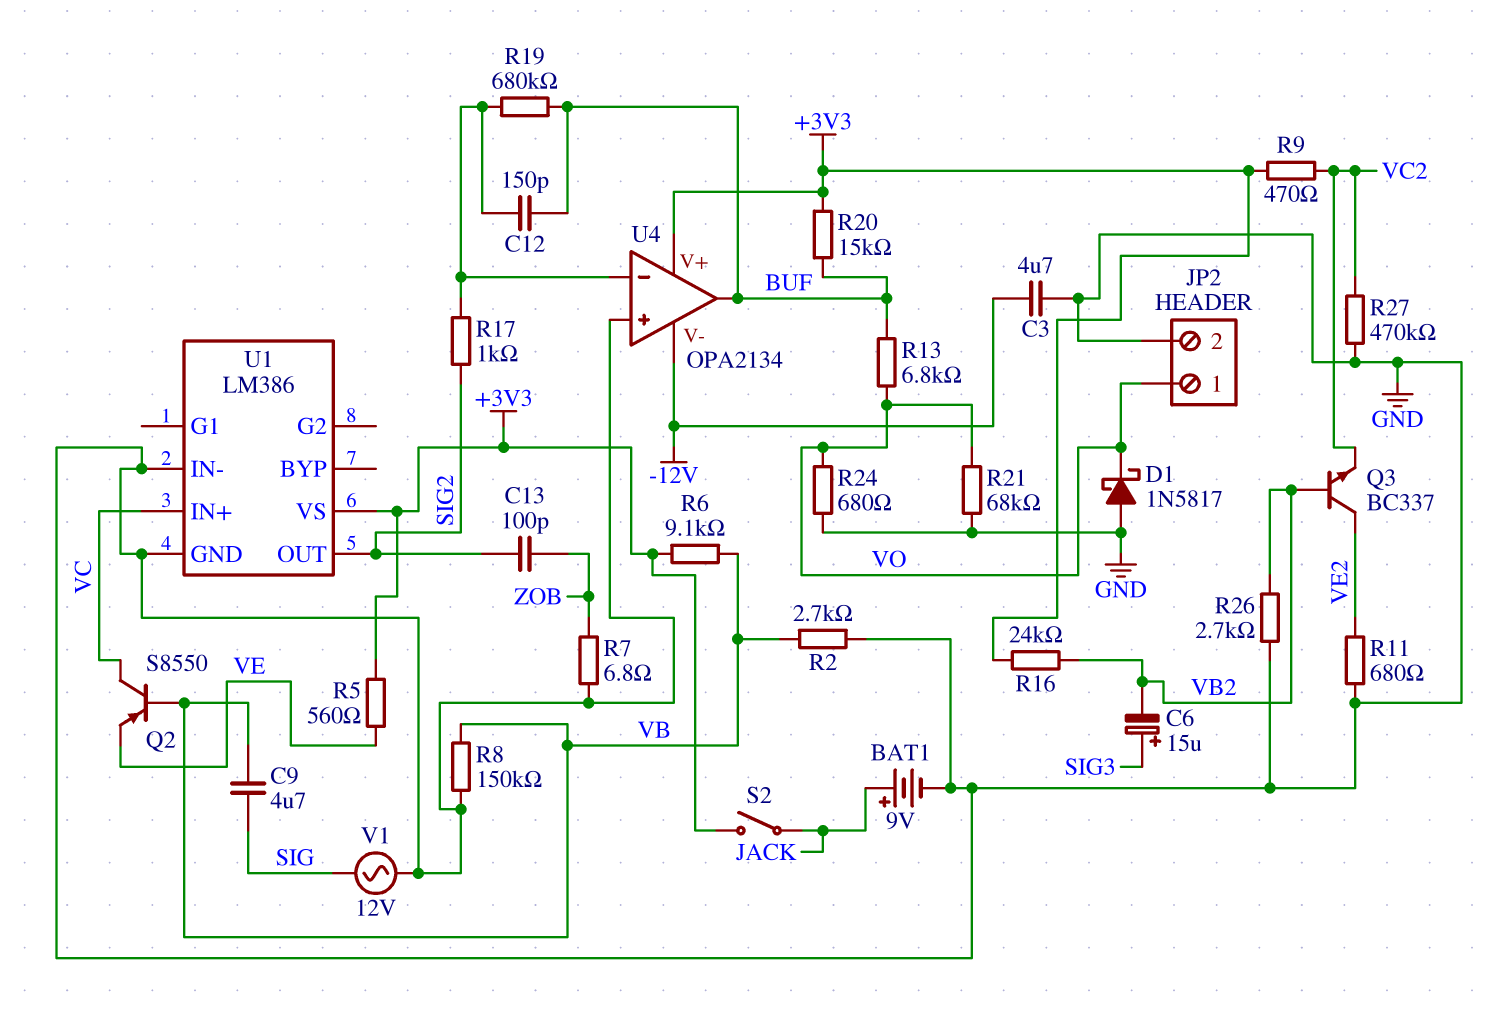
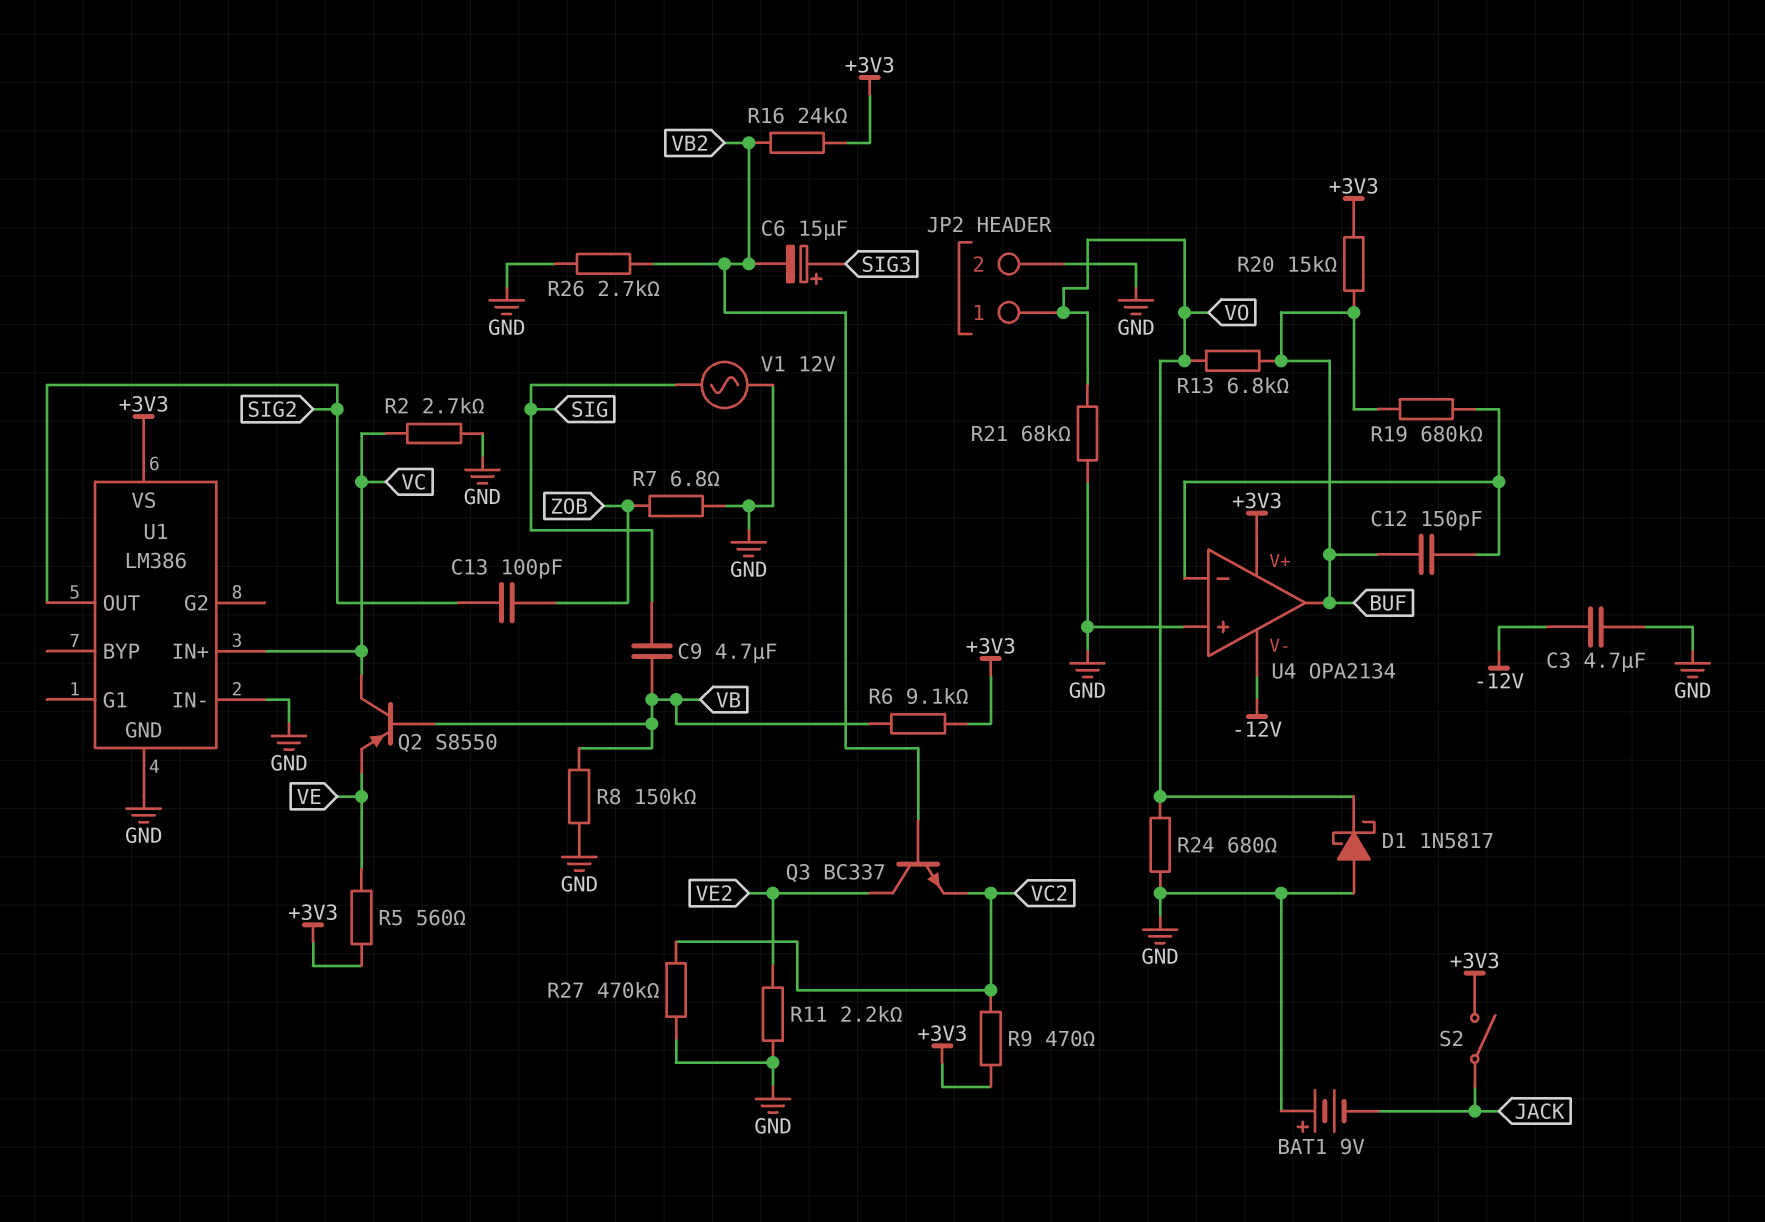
BAT1: 9V (plus JACK, minus GND) -> 9V (plus GND, minus JACK)
R2: 2.7k (GND, VB) -> 2.7k (GND, VC)
R11: 680 (GND, VE2) -> 2.2k (GND, VE2)
R17: 1k (SIG2, U4/in-) -> none

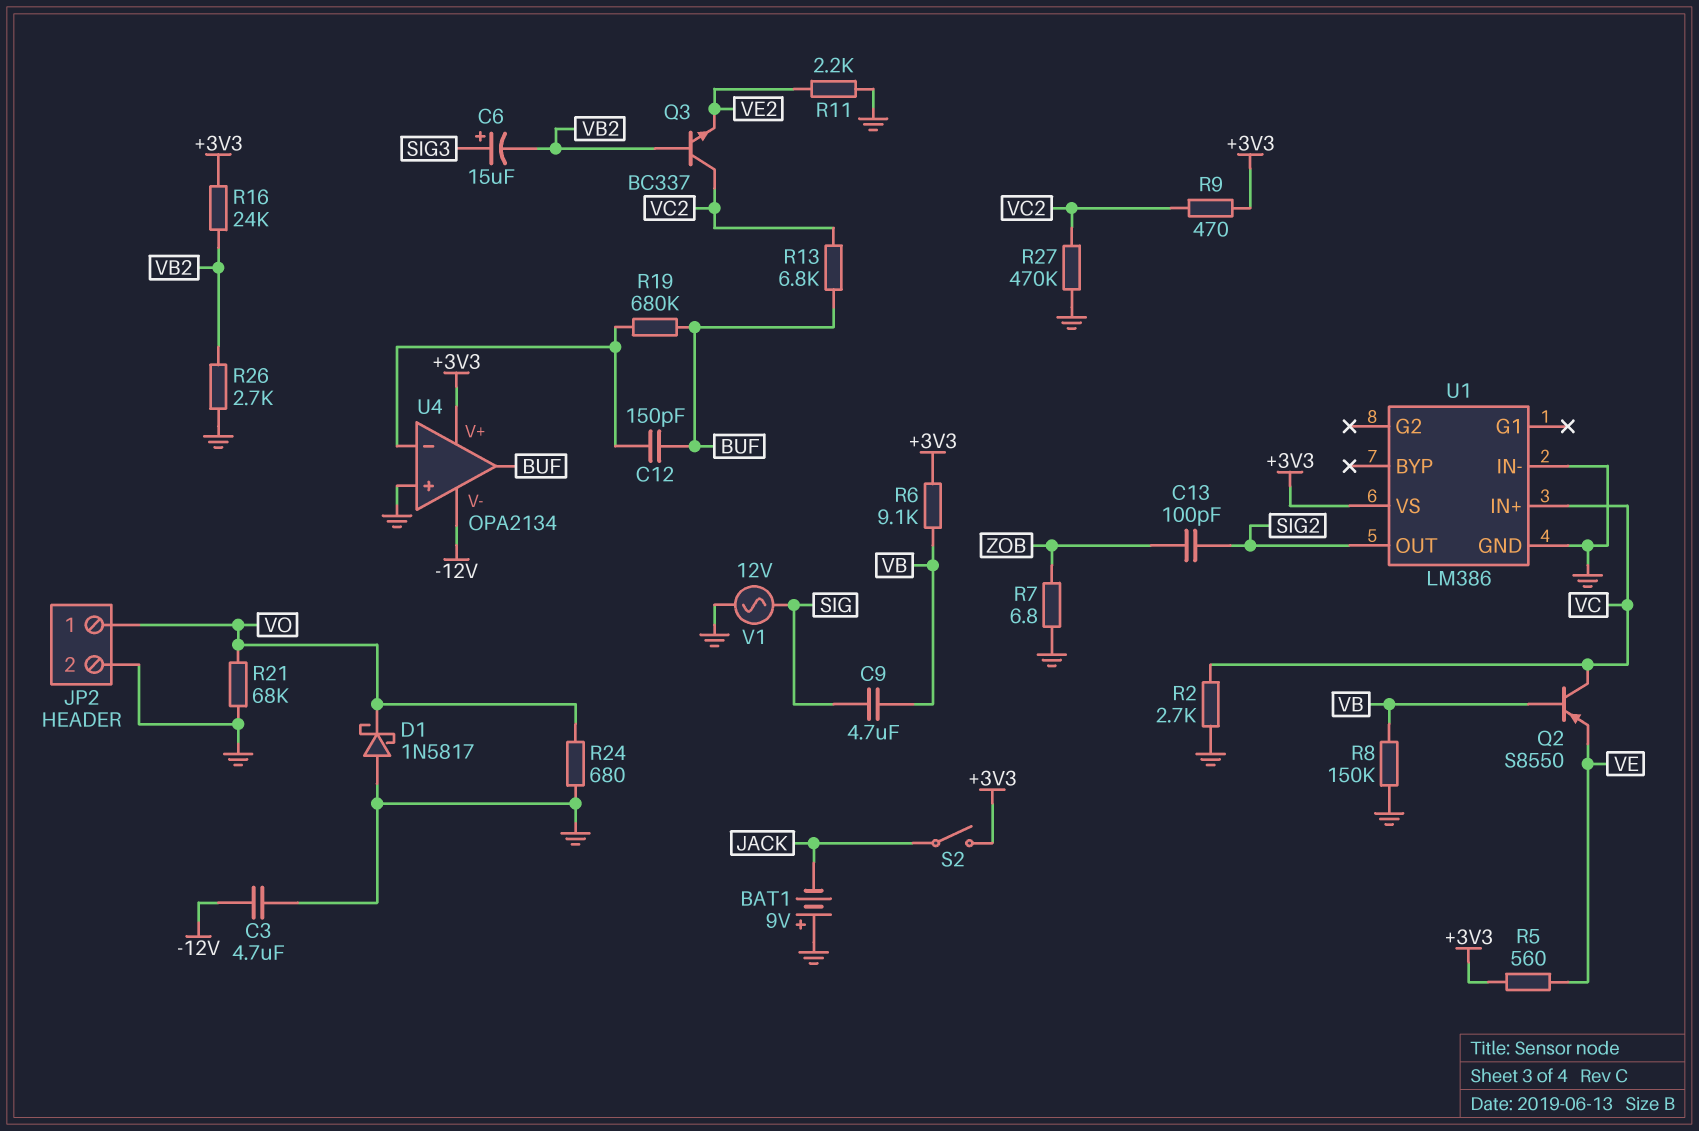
Q3: NPN BC337 (B VB2, C VE2, E VC2) -> NPN BC337 (B VB2, C VC2, E VE2)
R13: 6.8k (BUF, VO) -> 6.8k (BUF, VC2)
R20: 15k (+3V3, BUF) -> none

